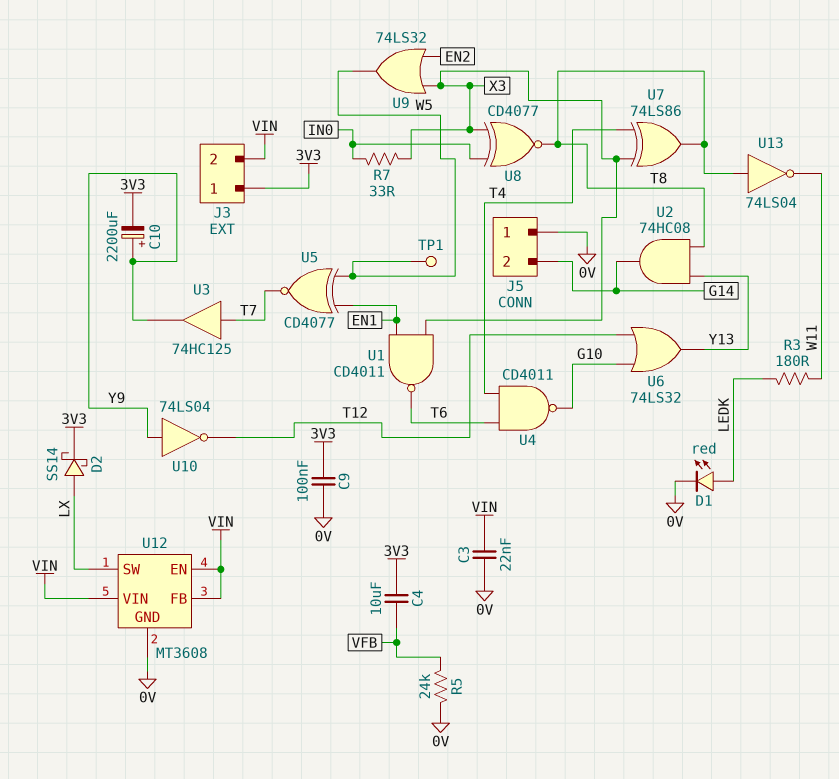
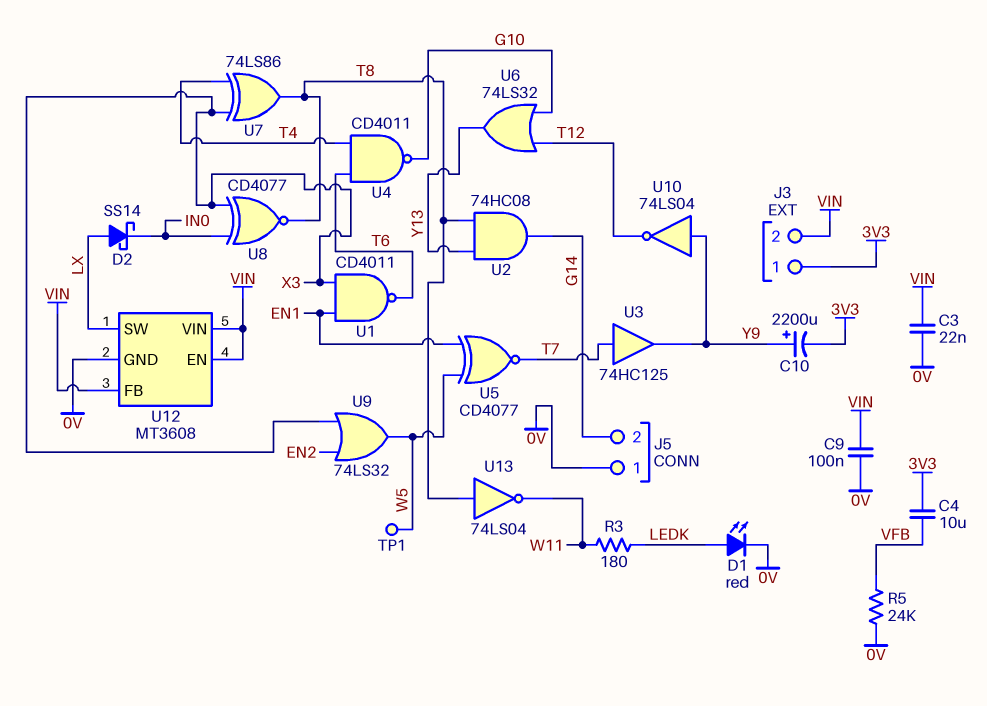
C9: 100nF (0V, 3V3) -> 100nF (0V, VIN)
D2: schottky SS14 (A LX, K 3V3) -> schottky SS14 (A LX, K IN0)
R7: 33 (IN0, X3) -> none

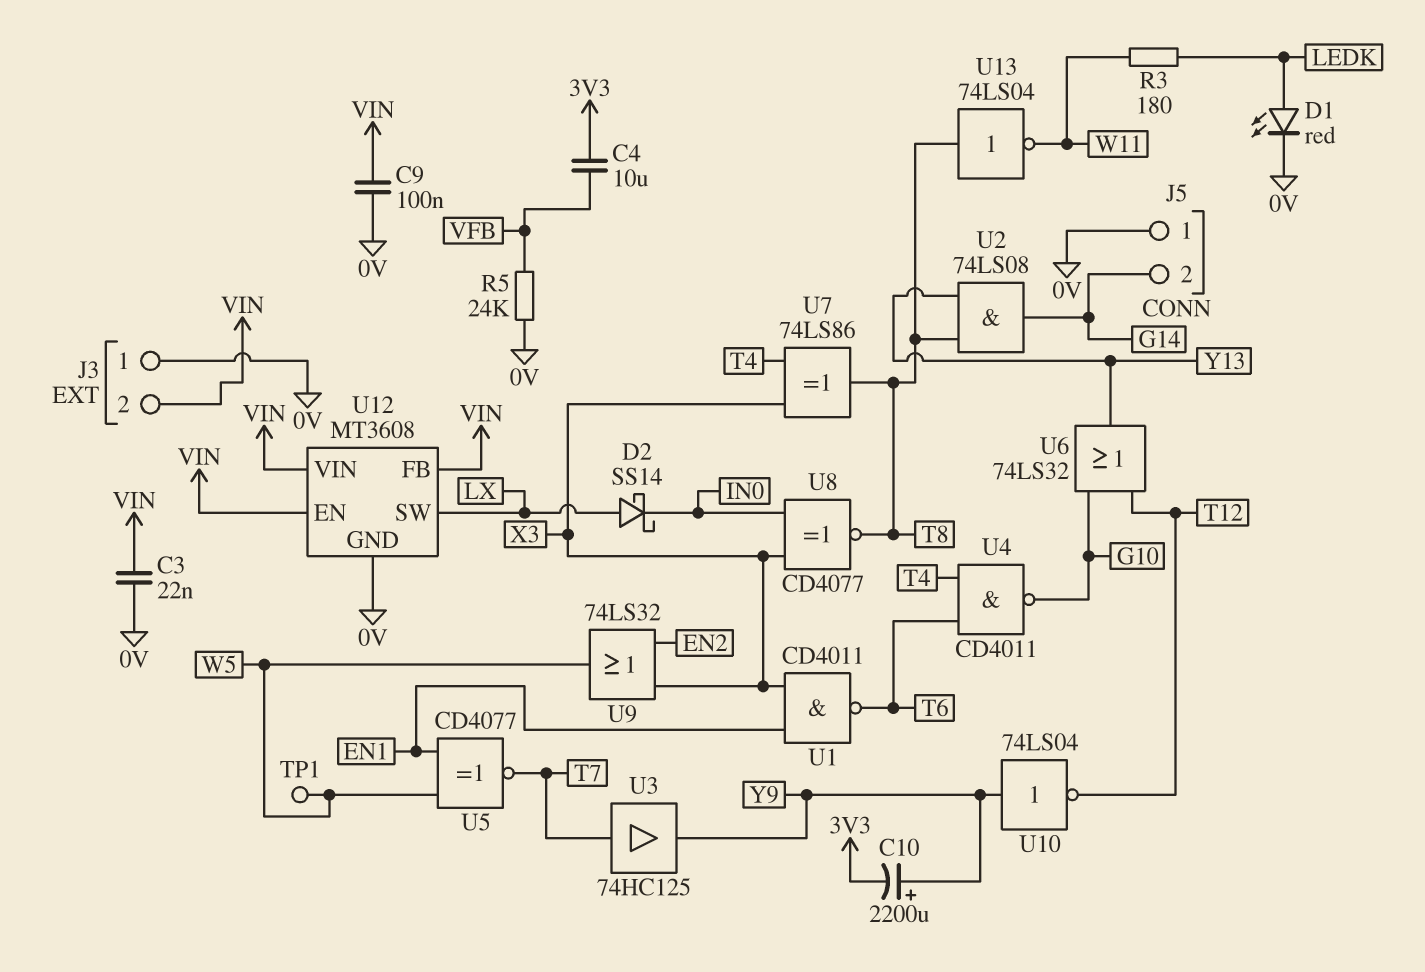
J3 pin 1: 3V3 -> 0V
U2: AND 74HC08 (in T8, in Y13, out G14) -> AND 74LS08 (in T8, in Y13, out G14)

